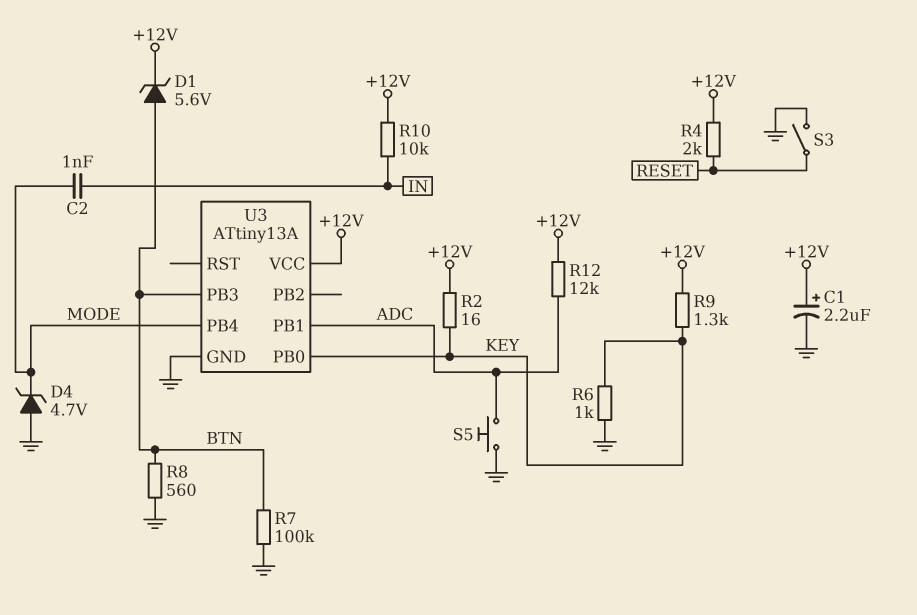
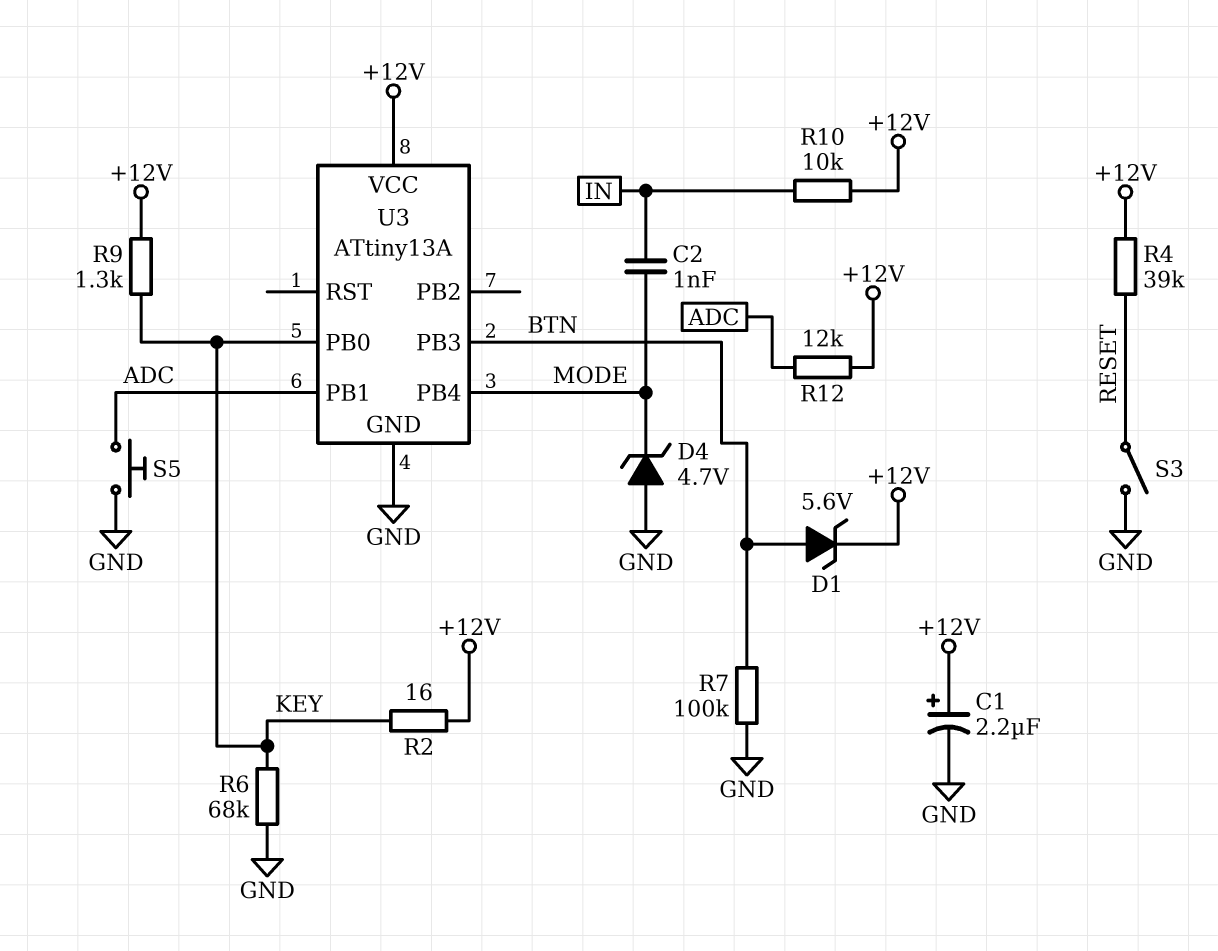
R4: 2k (+12V, RESET) -> 39k (+12V, RESET)
R6: 1k (GND, KEY) -> 68k (GND, KEY)
R8: 560 (BTN, GND) -> none

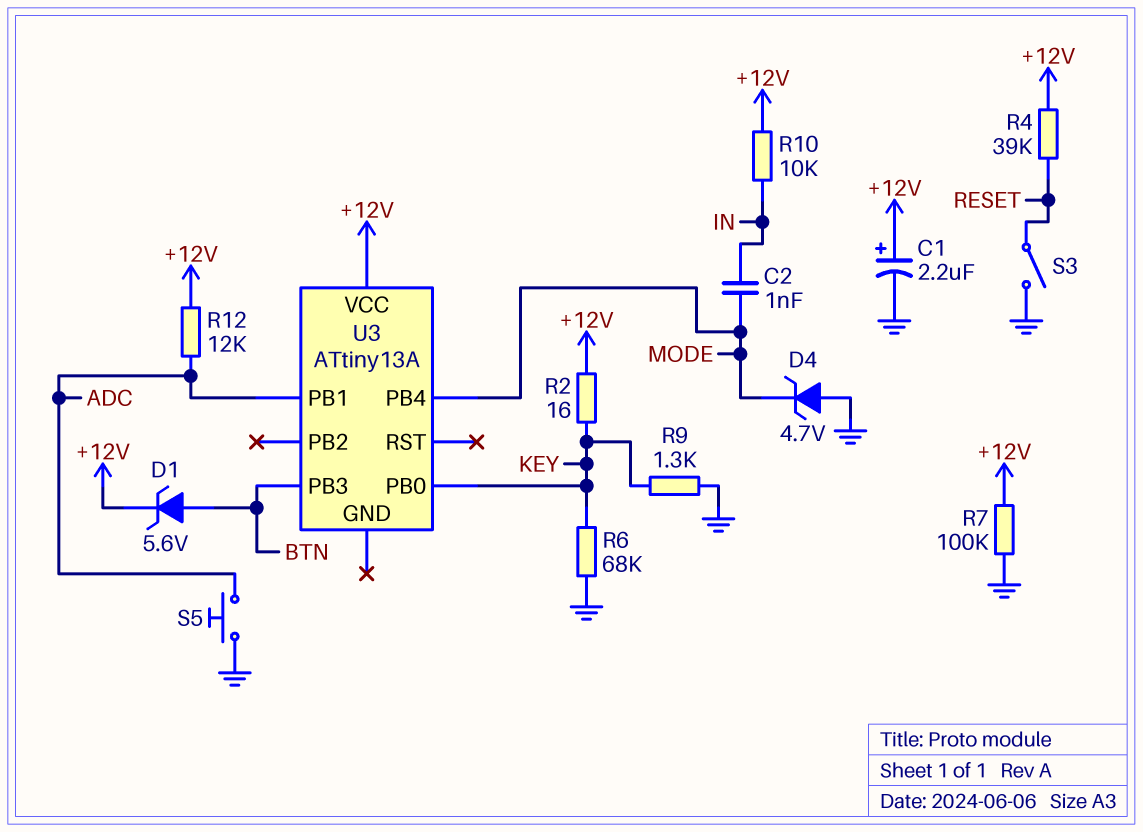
R7: 100k (BTN, GND) -> 100k (+12V, GND)
R9: 1.3k (+12V, KEY) -> 1.3k (GND, KEY)
U3 pin GND: GND -> none

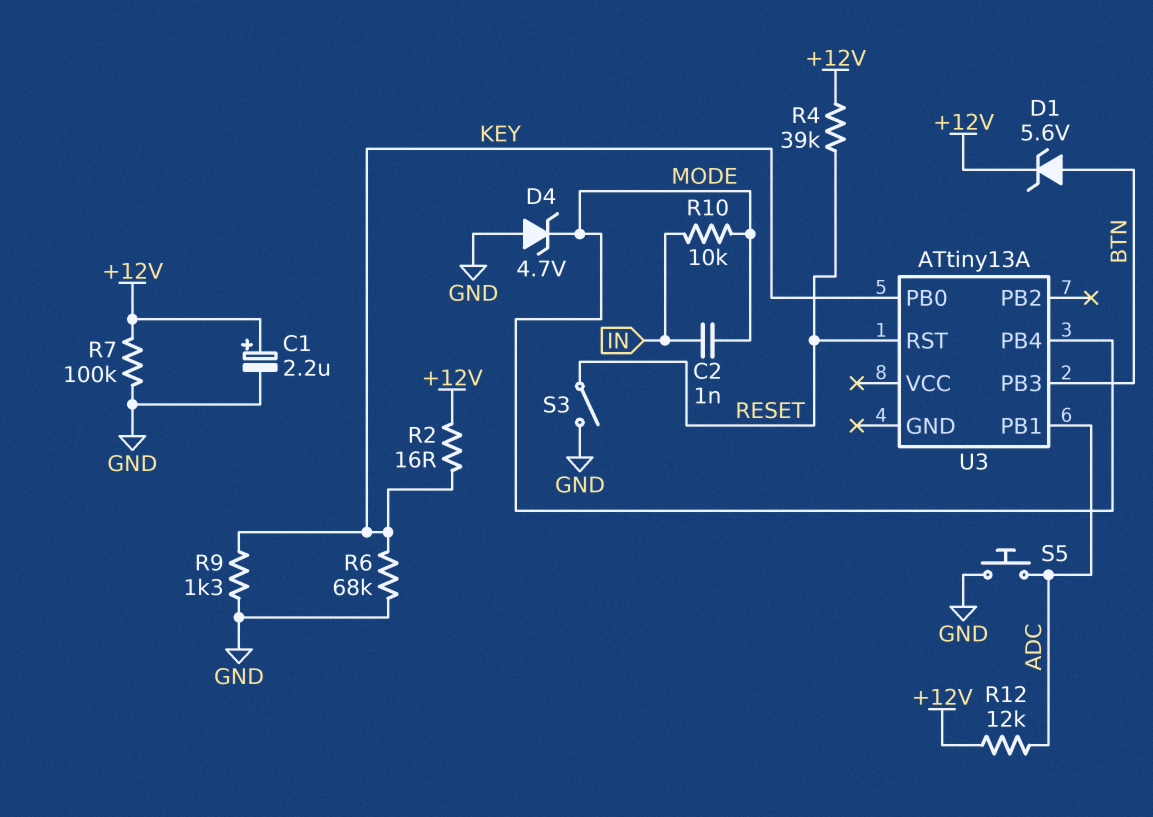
R10: 10k (+12V, IN) -> 10k (IN, MODE)
U3 pin RST: none -> RESET
U3 pin VCC: +12V -> none

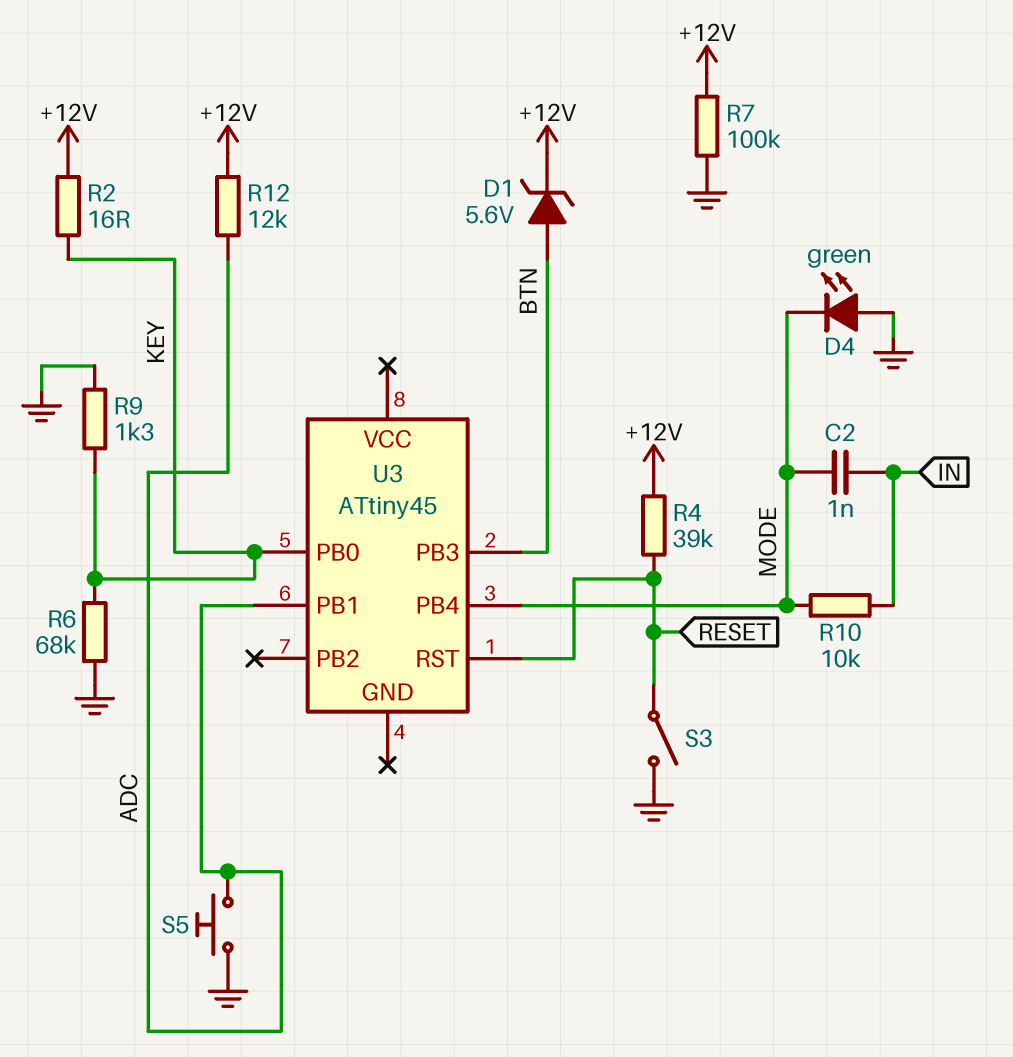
C1: 2.2uF (plus +12V, minus GND) -> none
D4: zener 4.7V (A GND, K MODE) -> LED green (A GND, K MODE)
U3: ATtiny13A -> ATtiny45

